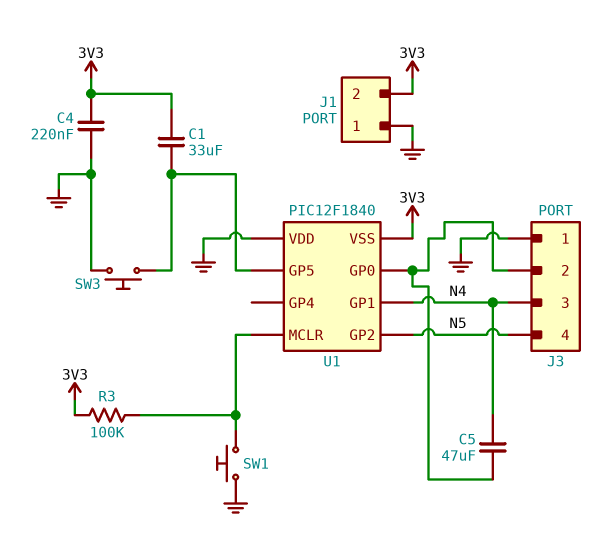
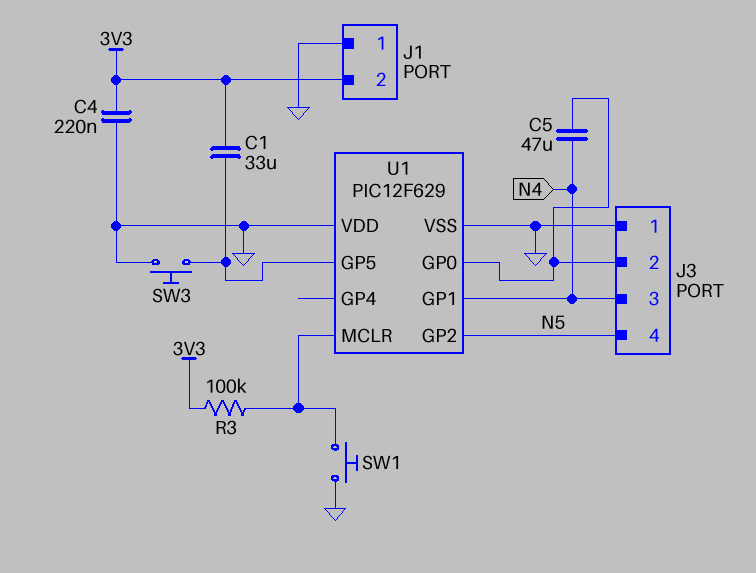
U1: PIC12F1840 -> PIC12F629
U1 pin VSS: 3V3 -> GND

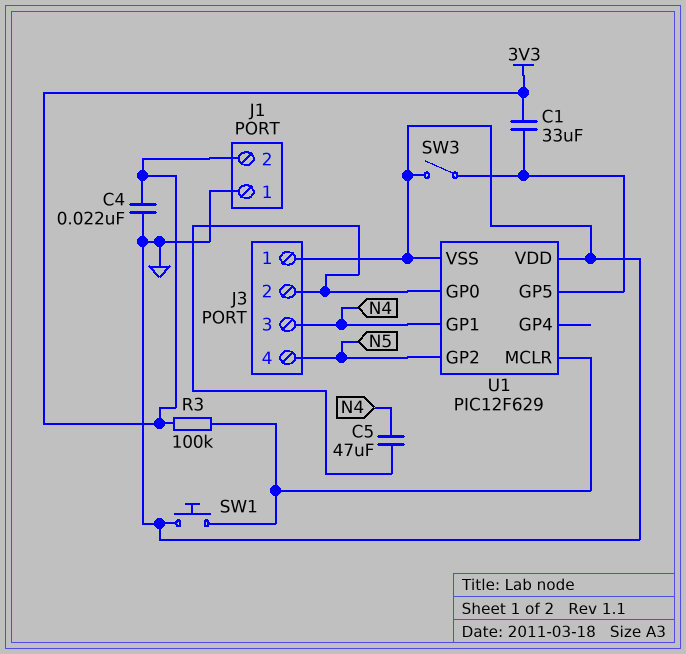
C4: 220nF (3V3, GND) -> 22nF (3V3, GND)
SW3: button (GND, U1/GP5) -> switch (GND, U1/GP5)

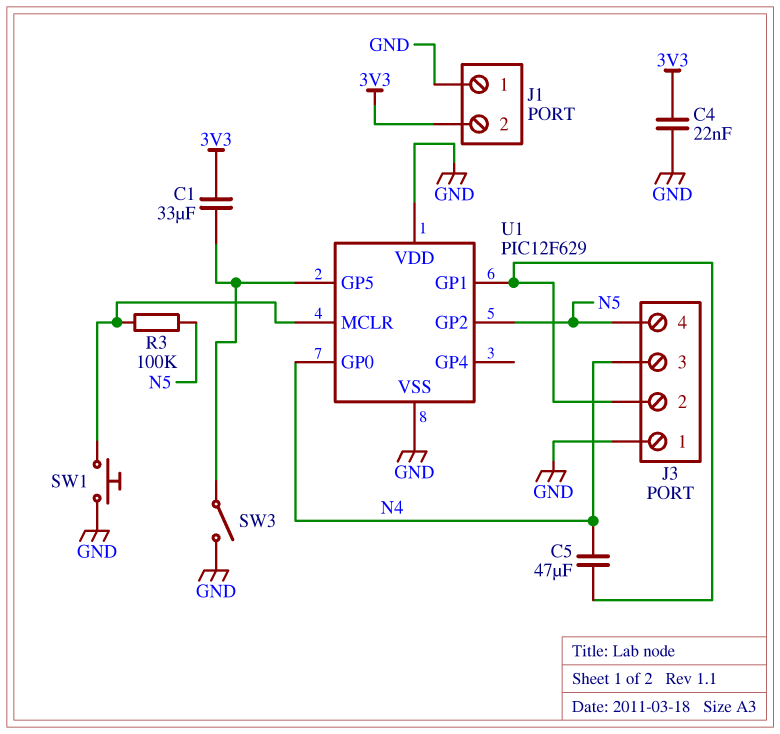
R3: 100k (3V3, U1/MCLR) -> 100k (N5, U1/MCLR)
U1 pin GP0: J3/2 -> N4
U1 pin GP1: N4 -> J3/2

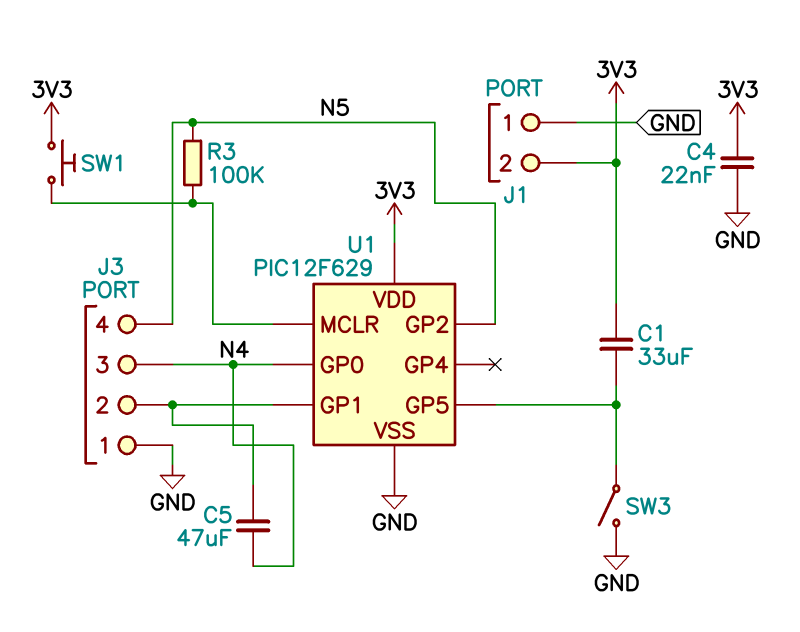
SW1: button (GND, U1/MCLR) -> button (3V3, U1/MCLR)
U1 pin VDD: GND -> 3V3

